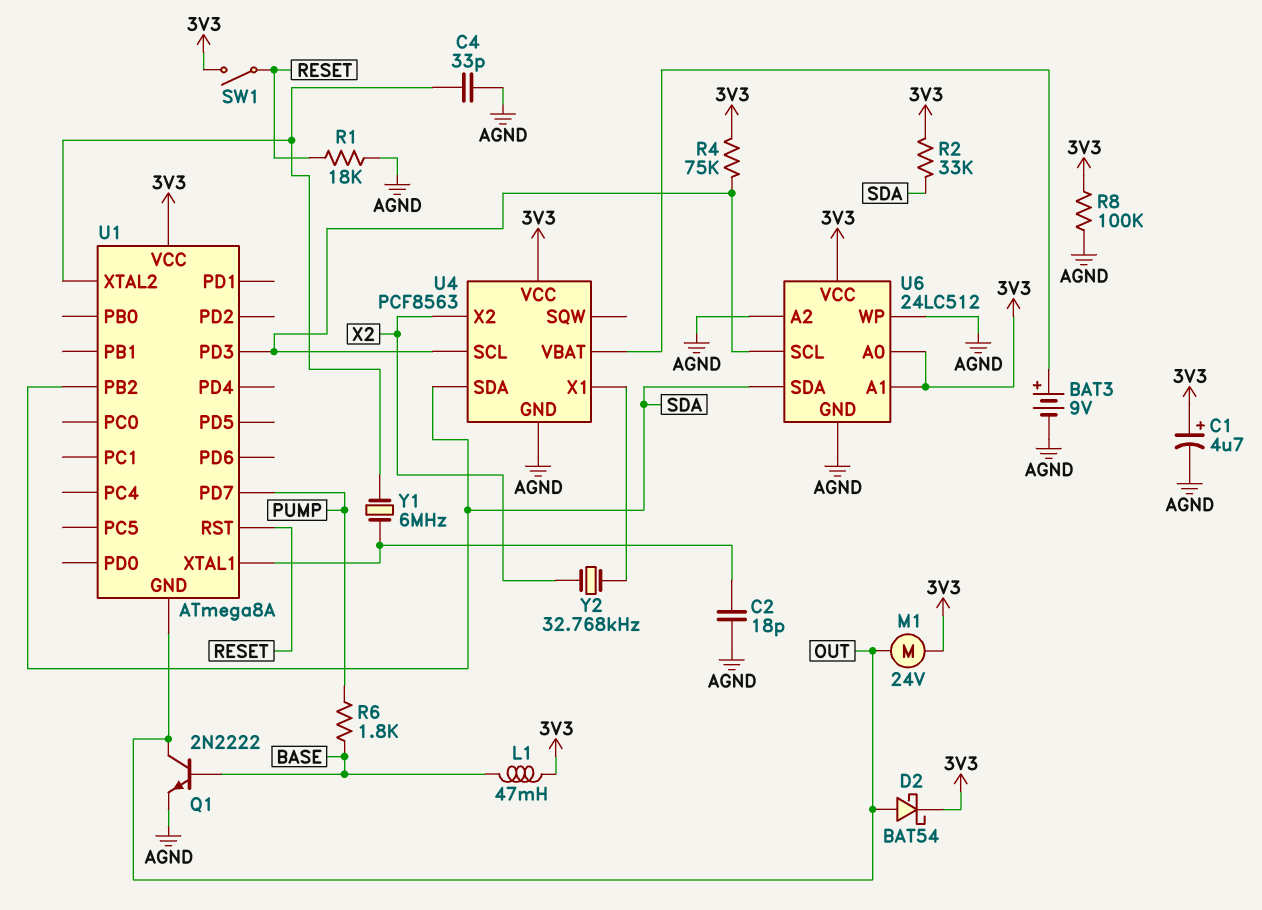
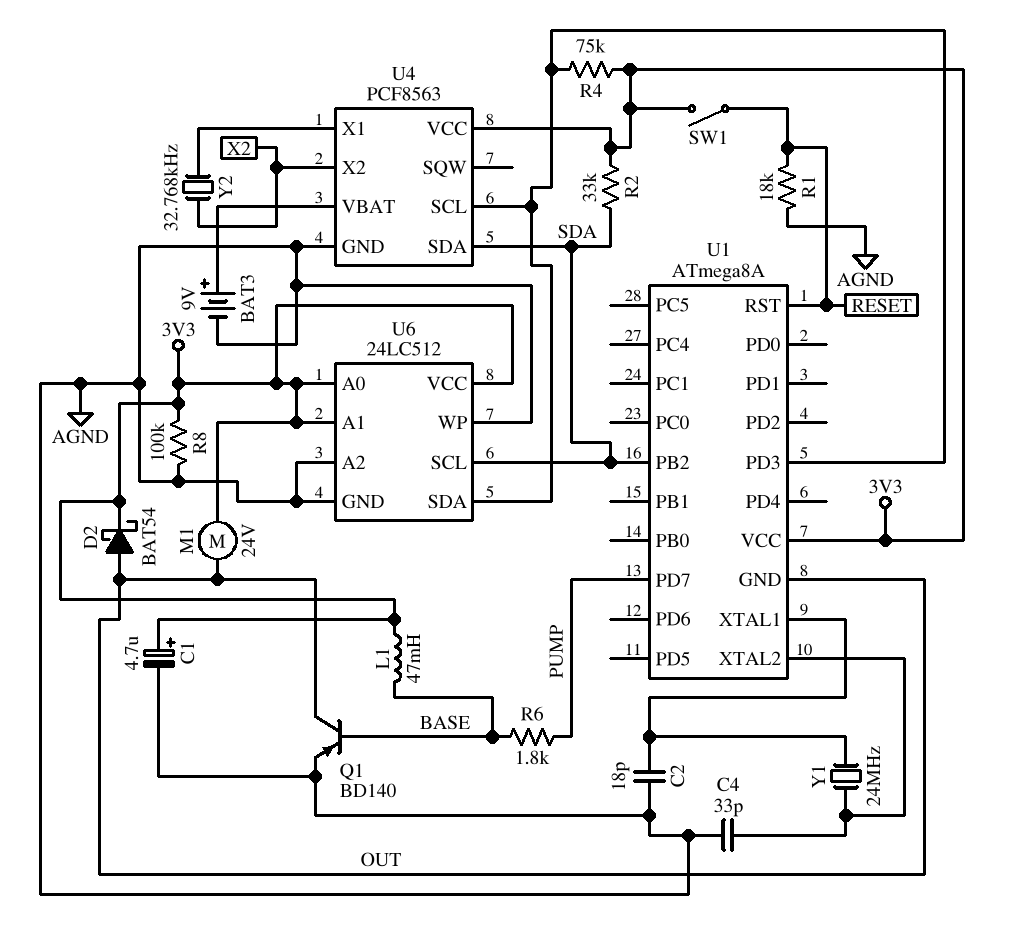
Q1: NPN 2N2222 (B BASE, C OUT, E AGND) -> PNP BD140 (B BASE, C OUT, E AGND)
U6 pin SCL: U1/PD3 -> SDA
U6 pin SDA: SDA -> U1/PD3
Y1: 6MHz (U1/XTAL1, U1/XTAL2) -> 24MHz (U1/XTAL1, U1/XTAL2)

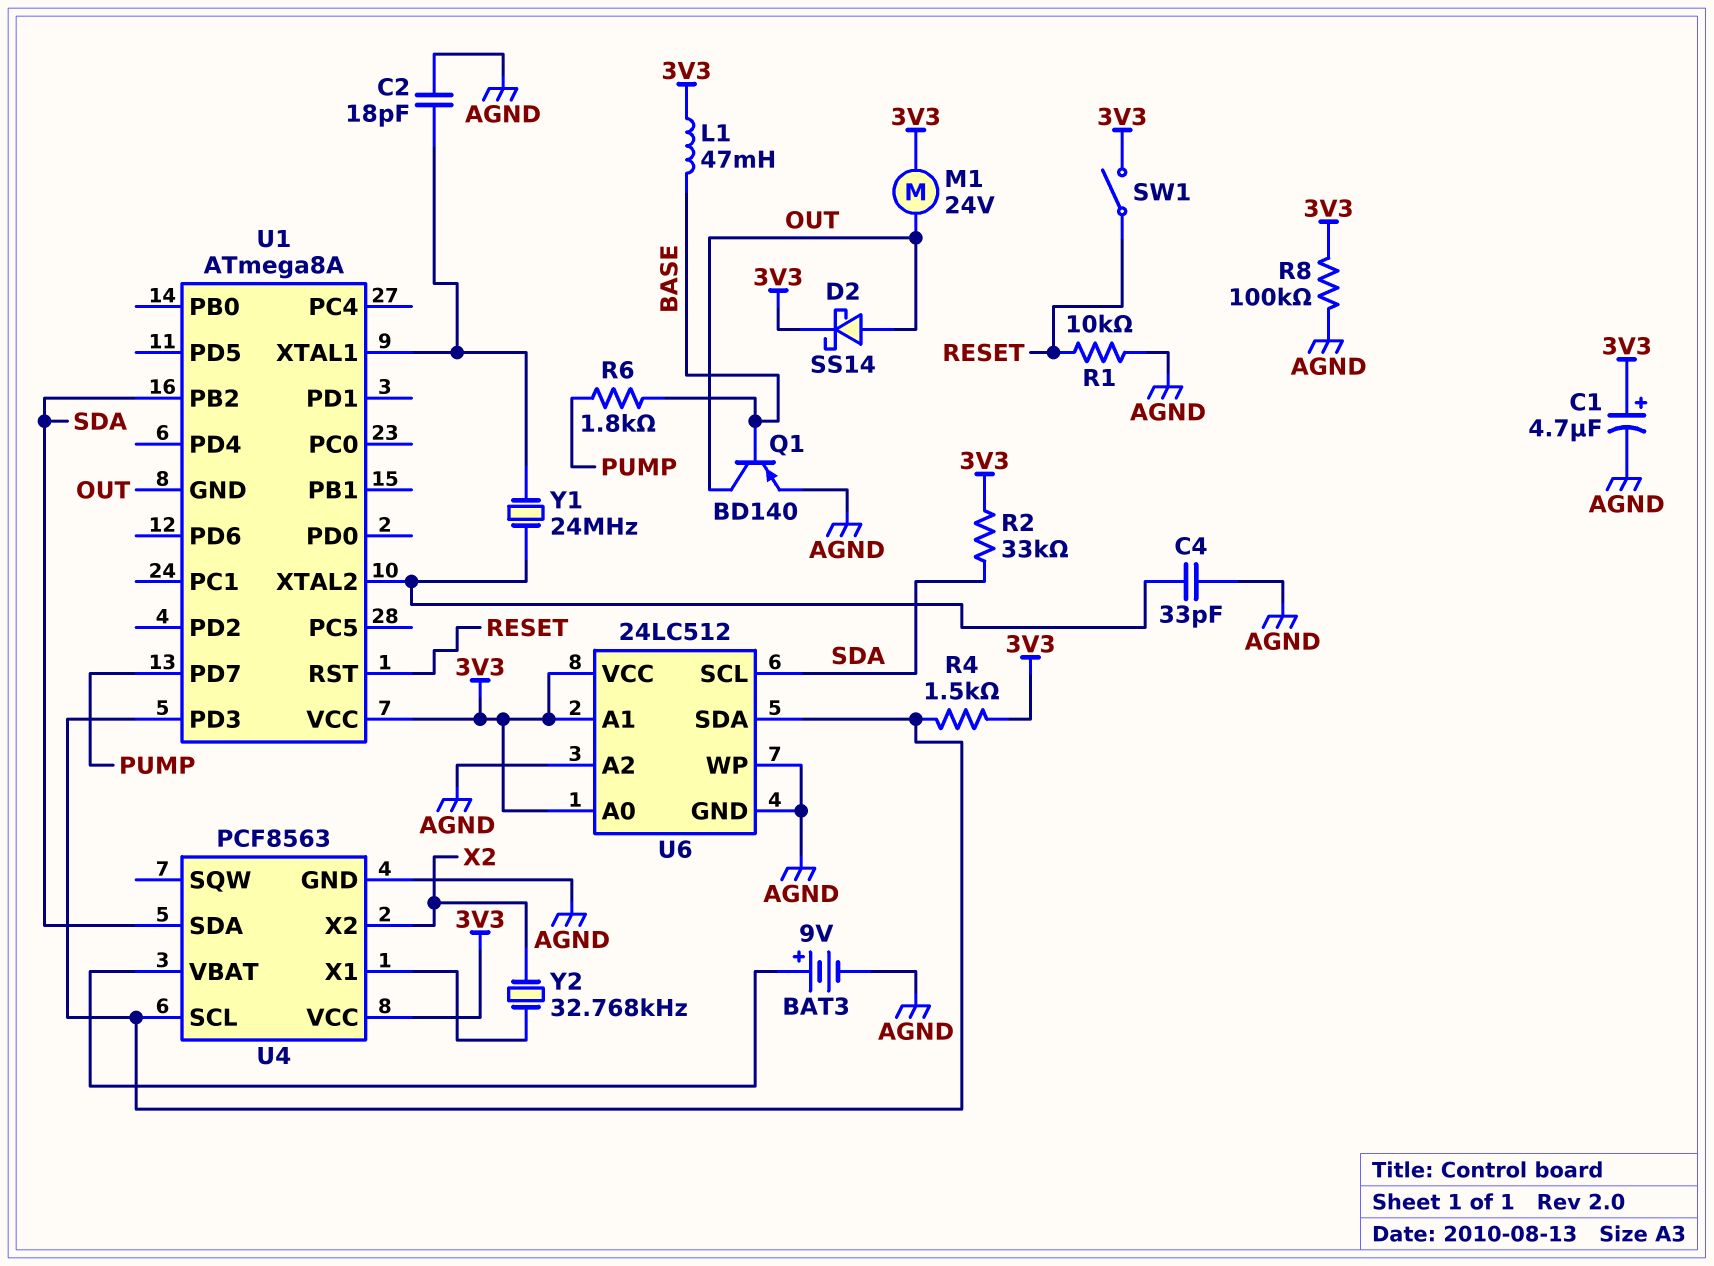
D2: schottky BAT54 (A OUT, K 3V3) -> schottky SS14 (A OUT, K 3V3)
R1: 18k (AGND, RESET) -> 10k (AGND, RESET)
R4: 75k (3V3, U1/PD3) -> 1.5k (3V3, U1/PD3)

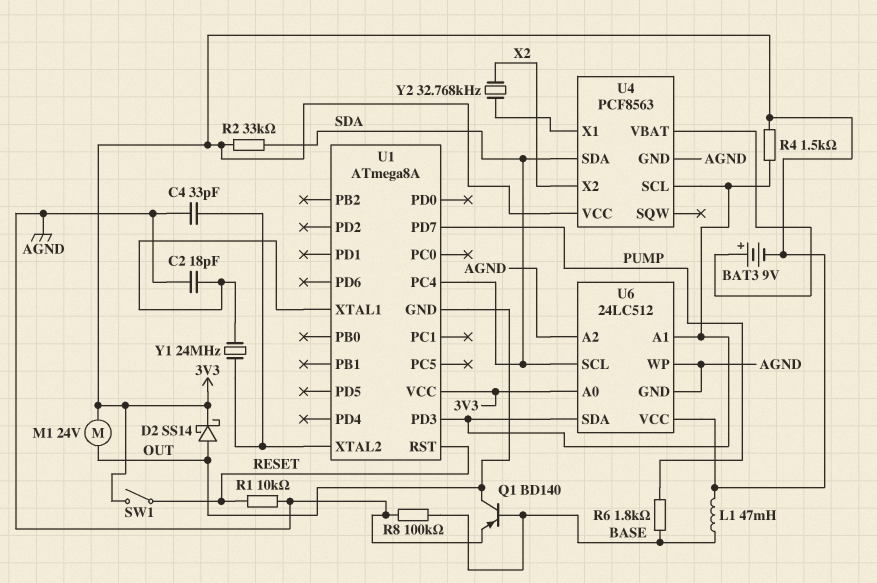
BAT3: 9V (plus U4/VBAT, minus AGND) -> 9V (plus U4/VBAT, minus 3V3)
C1: 4.7uF (plus 3V3, minus AGND) -> none
R8: 100k (3V3, AGND) -> 100k (AGND, BASE)
U1 pin PB2: SDA -> none
U1 pin PC4: none -> SDA
U6 pin A1: 3V3 -> U1/PD3

